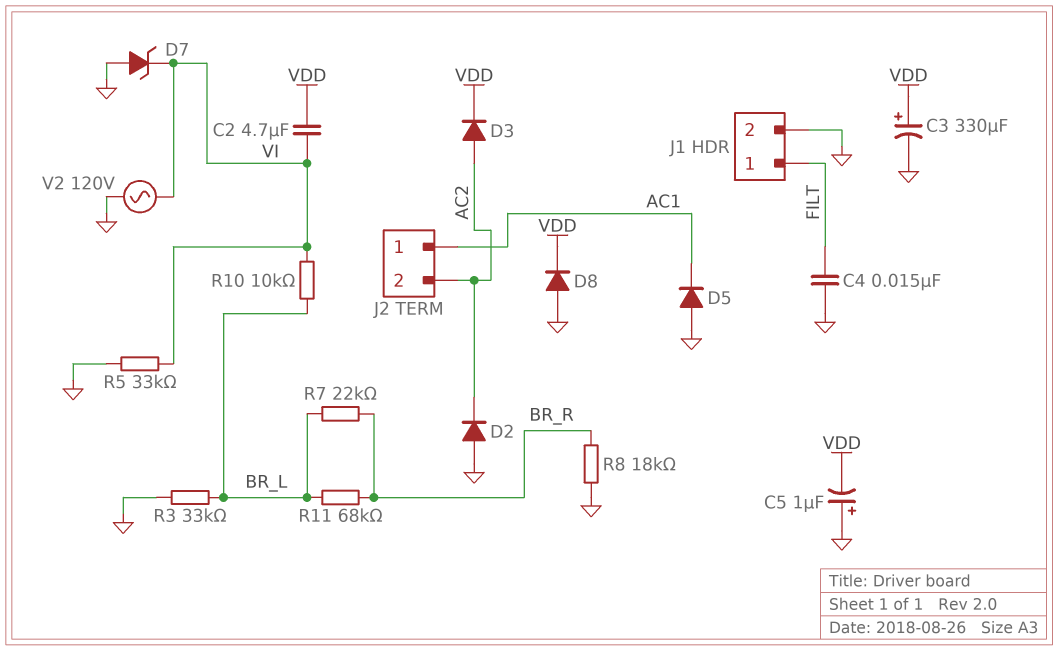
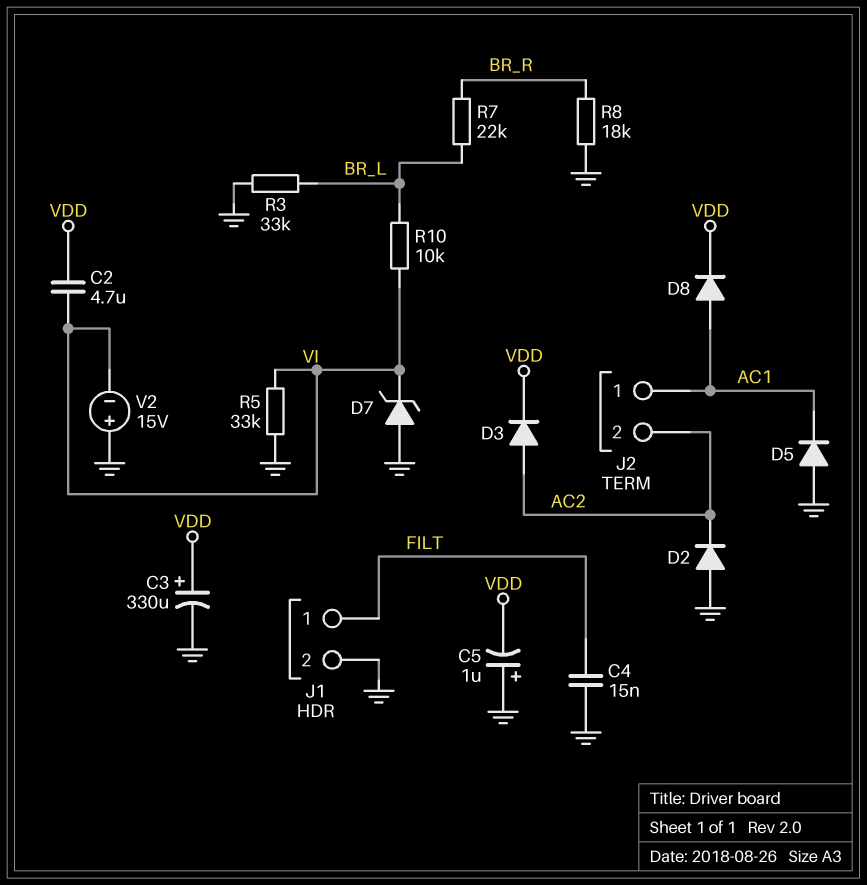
D8: diode (A GND, K VDD) -> diode (A AC1, K VDD)
R11: 68k (BR_L, BR_R) -> none
V2: AC 120V (GND, VI) -> 15V (plus GND, minus VI)

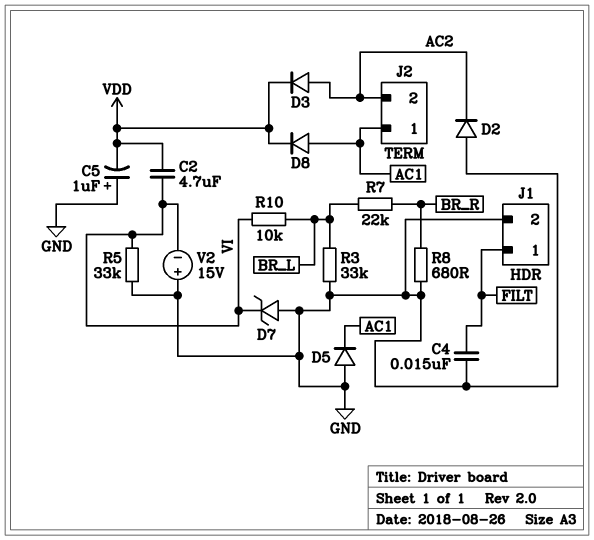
C3: 330uF (plus VDD, minus GND) -> none
R8: 18k (BR_R, GND) -> 680 (BR_R, GND)

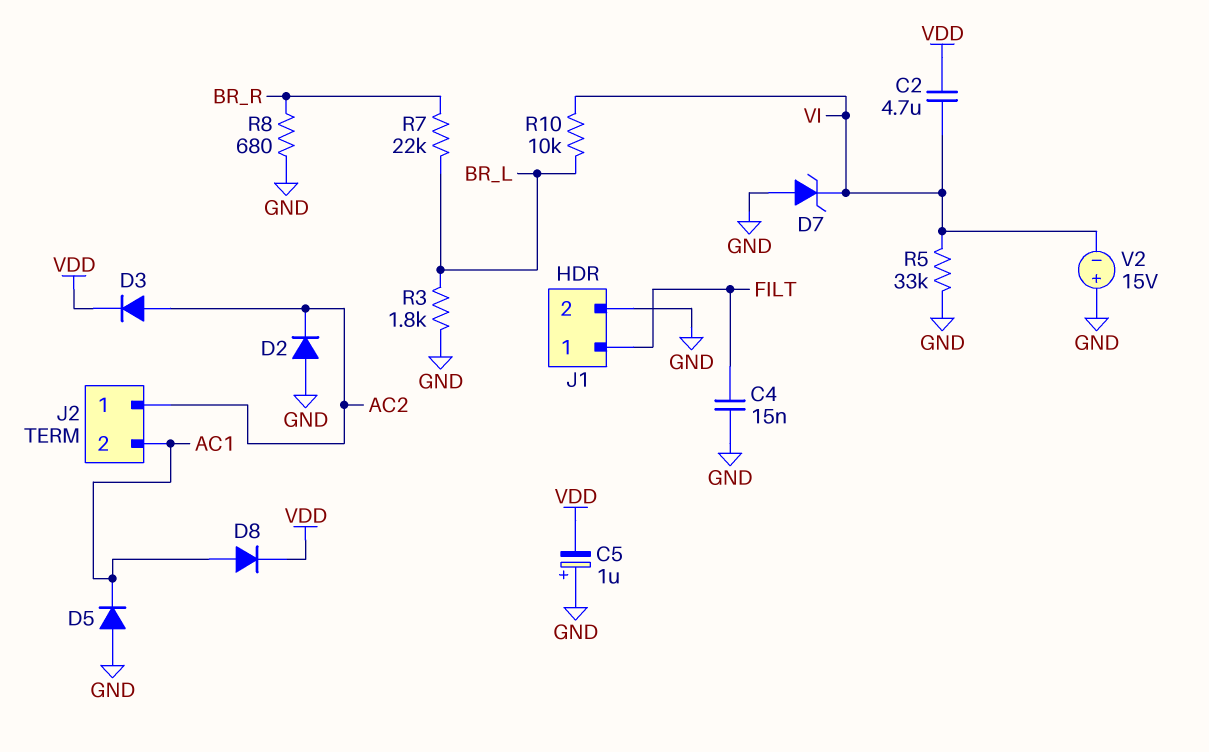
J2 pin 1: AC1 -> AC2
J2 pin 2: AC2 -> AC1
R3: 33k (BR_L, GND) -> 1.8k (BR_L, GND)

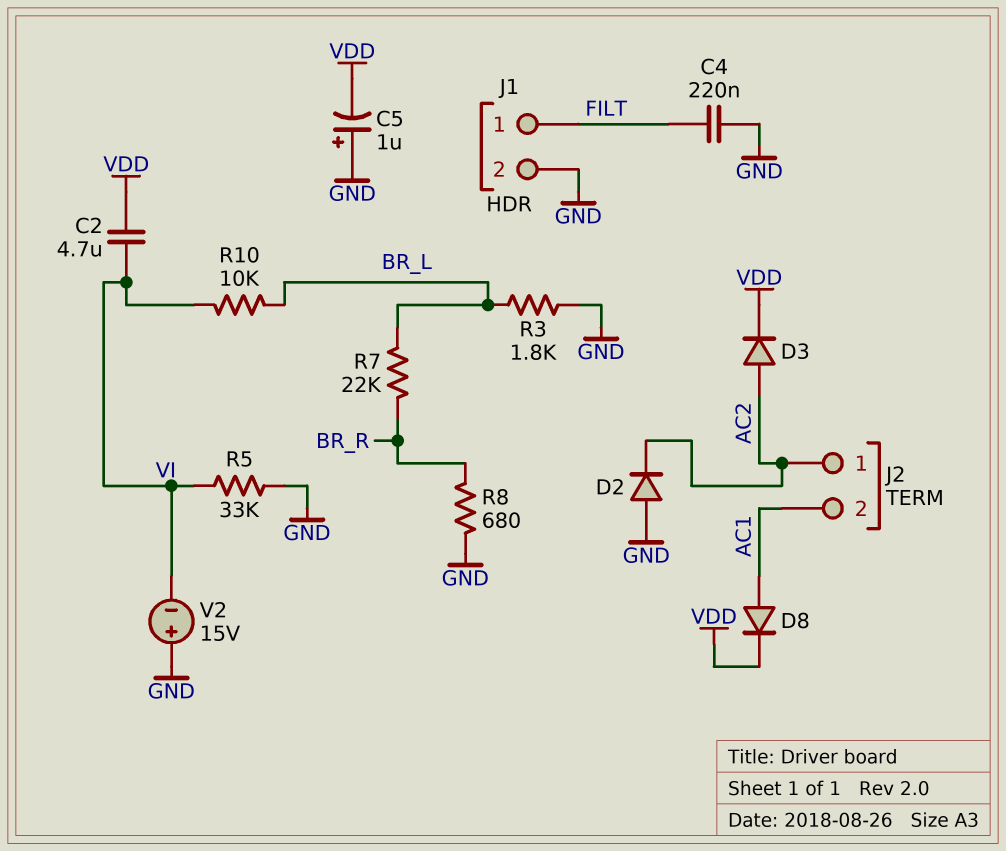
C4: 15nF (FILT, GND) -> 220nF (FILT, GND)
D5: diode (A GND, K AC1) -> none
D7: zener (A GND, K VI) -> none

